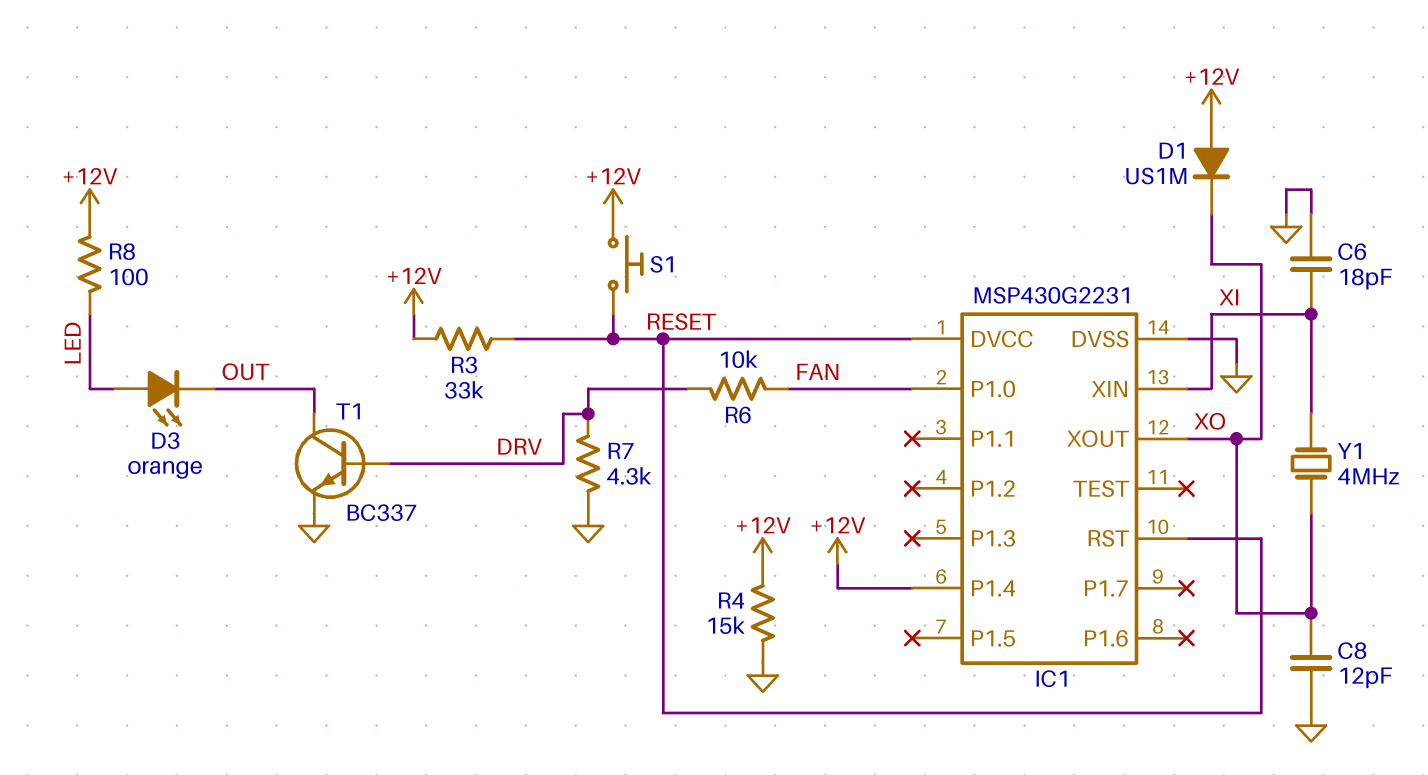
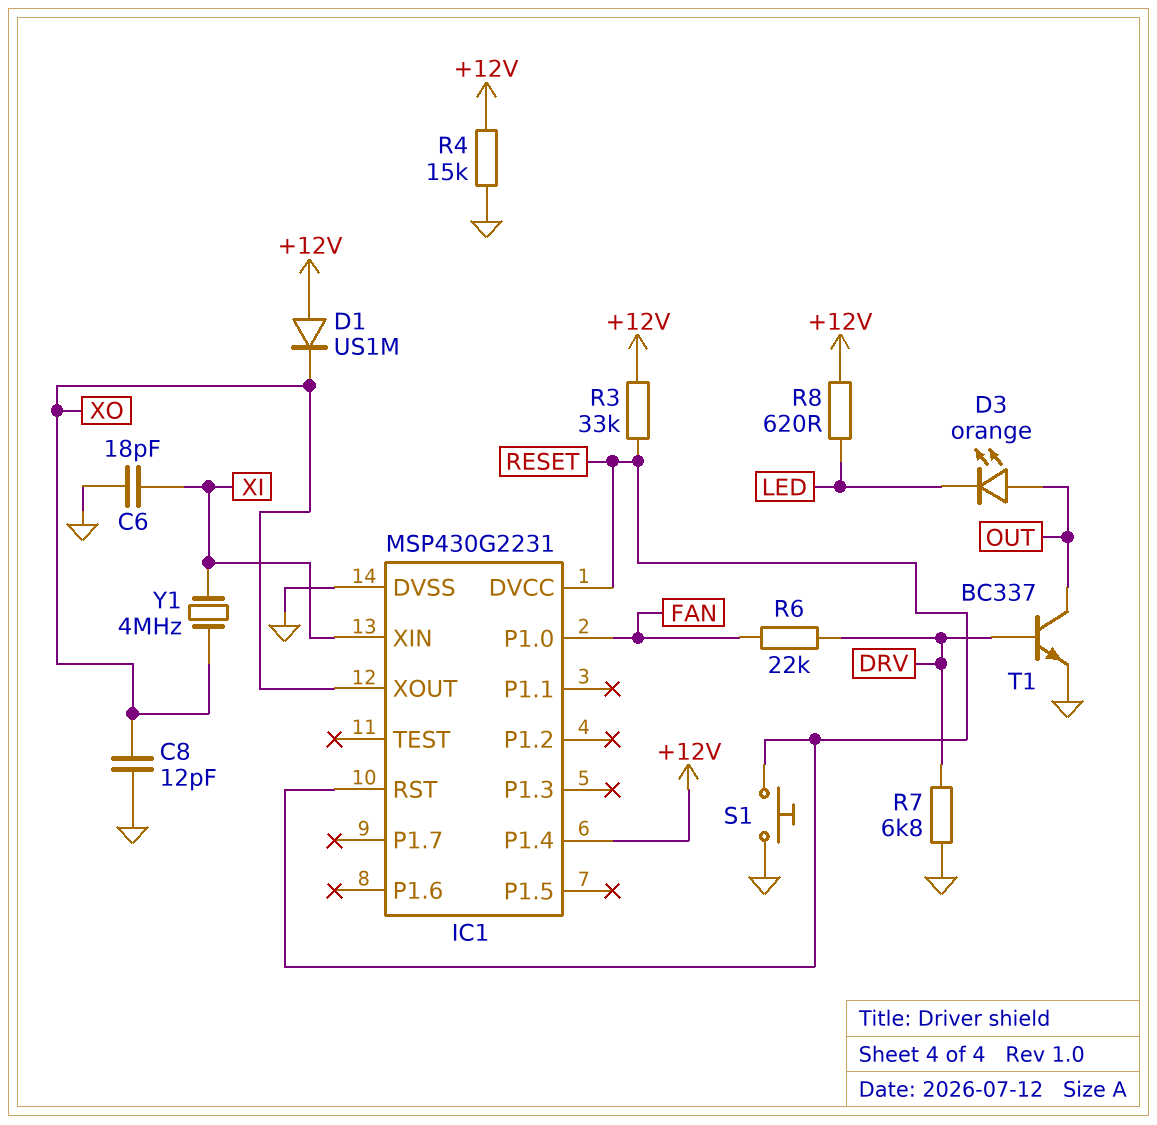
D3: LED orange (A LED, K OUT) -> LED orange (A OUT, K LED)
R6: 10k (DRV, FAN) -> 22k (DRV, FAN)
R7: 4.3k (DRV, GND) -> 6.8k (DRV, GND)
R8: 100 (+12V, LED) -> 620 (+12V, LED)
S1: button (+12V, RESET) -> button (GND, RESET)

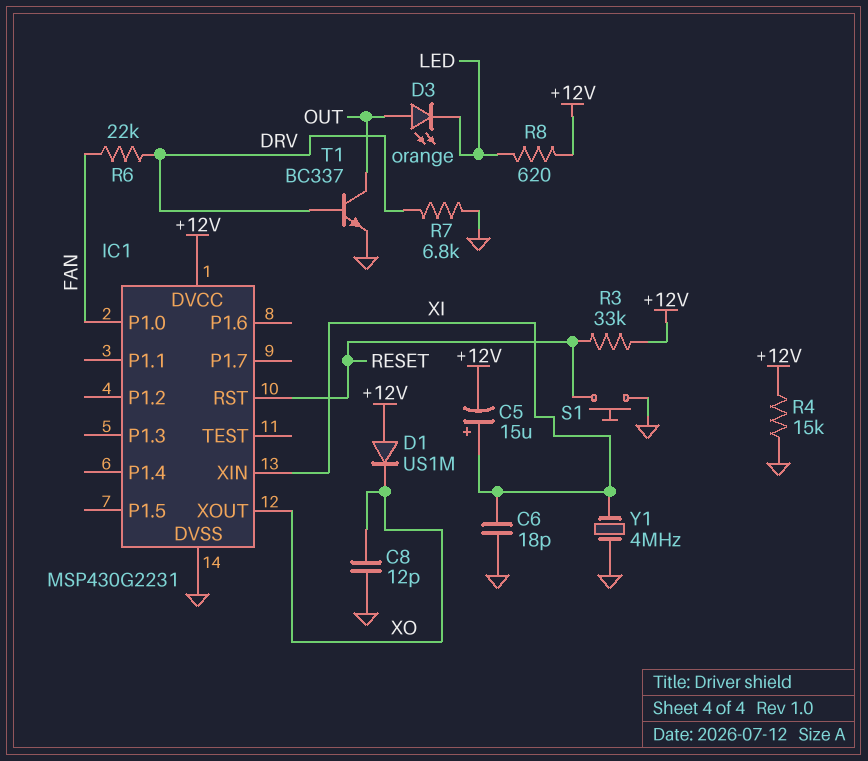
C5: none -> 15uF (plus XI, minus +12V)
IC1 pin DVCC: RESET -> +12V
IC1 pin P1.4: +12V -> none
Y1: 4MHz (XI, XO) -> 4MHz (GND, XI)

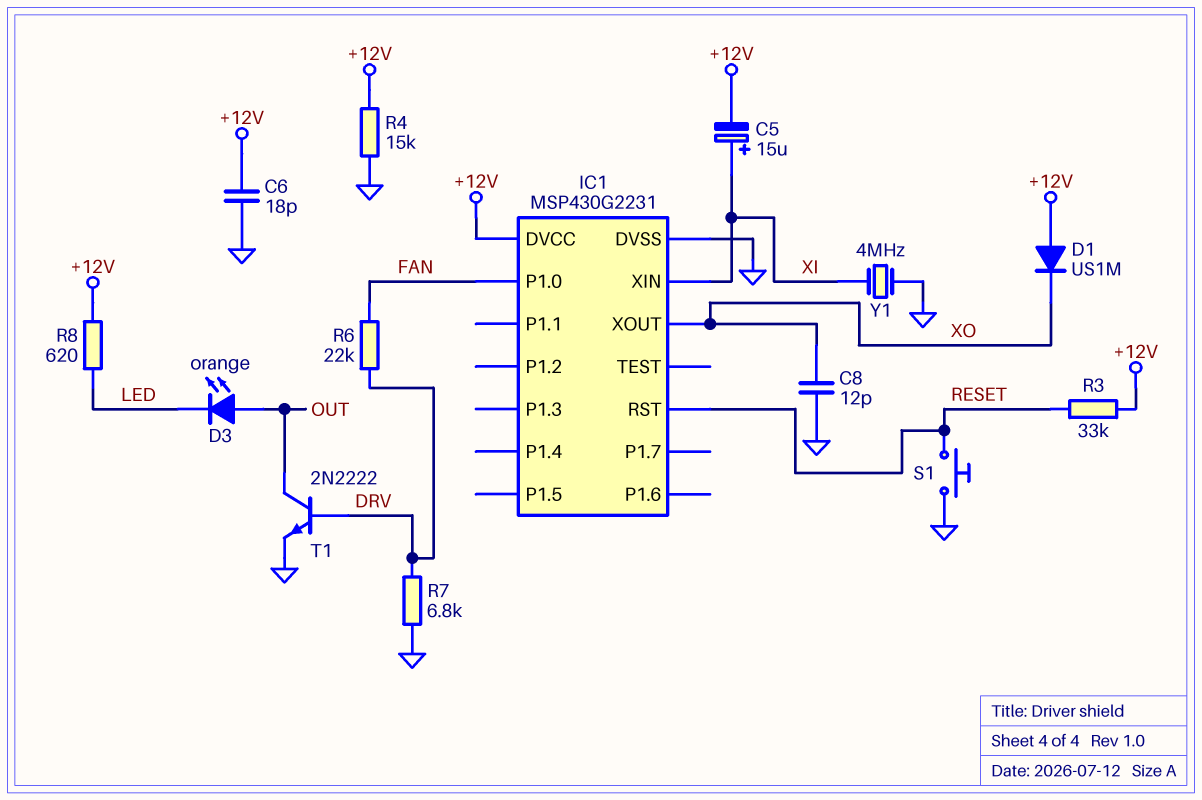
C6: 18pF (GND, XI) -> 18pF (+12V, GND)
T1: NPN BC337 (B DRV, C OUT, E GND) -> NPN 2N2222 (B DRV, C OUT, E GND)

